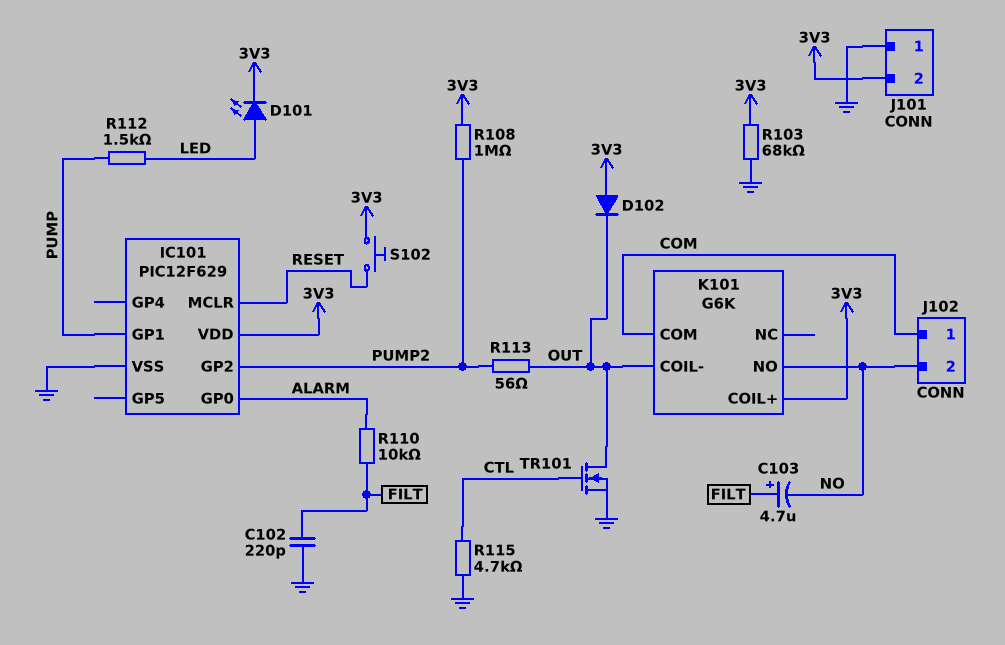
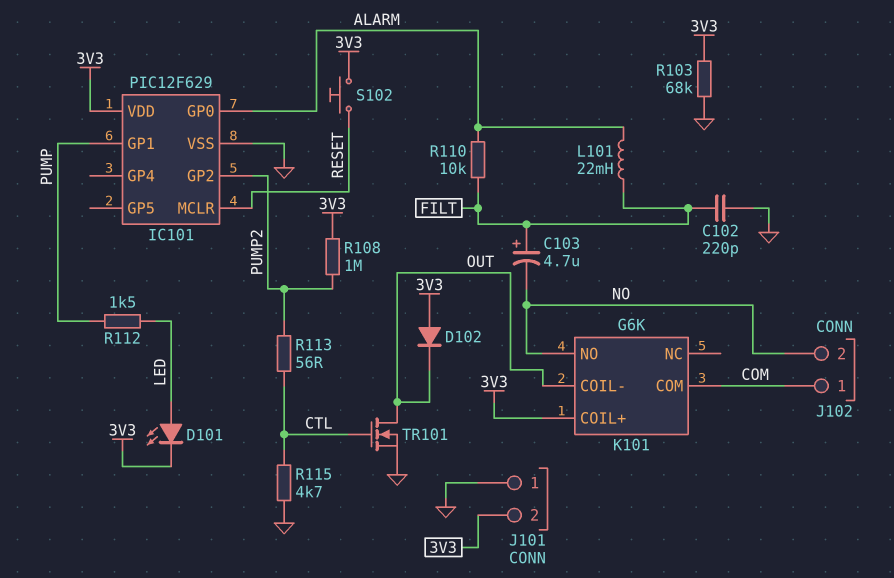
L101: none -> 22mH (ALARM, FILT)
R113: 56 (OUT, PUMP2) -> 56 (CTL, PUMP2)

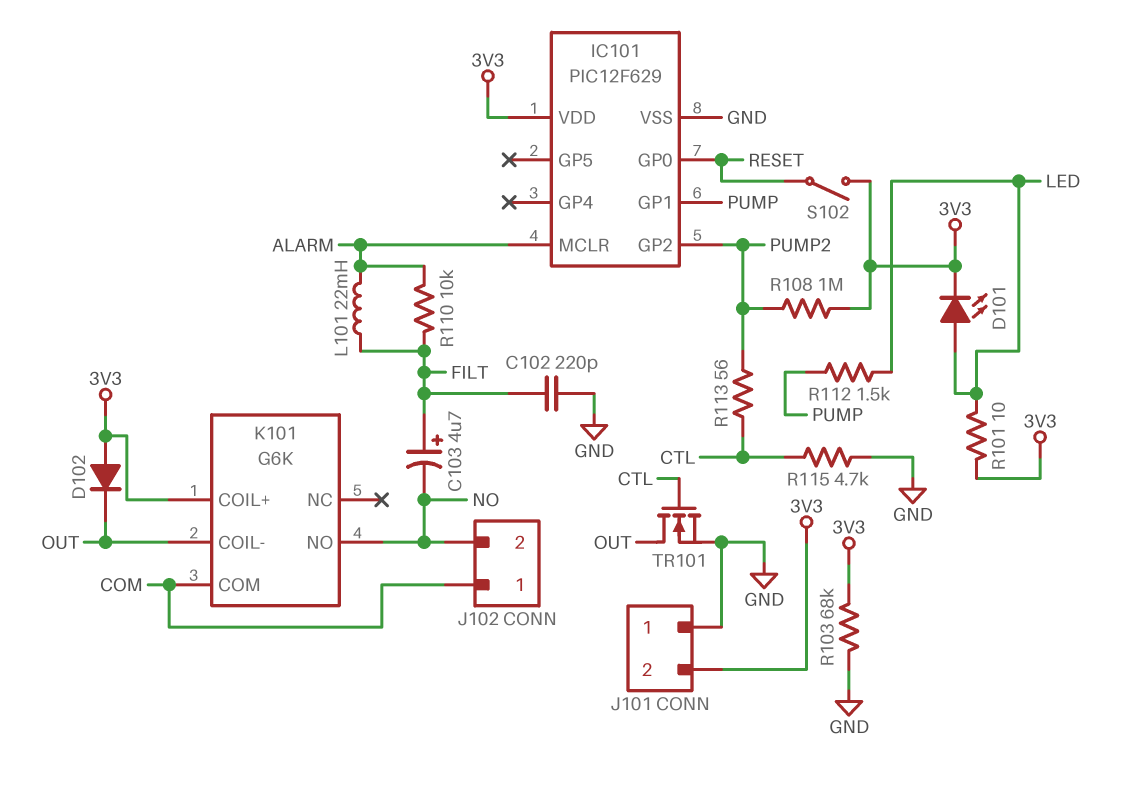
IC101 pin GP0: ALARM -> RESET
IC101 pin MCLR: RESET -> ALARM
R101: none -> 10 (3V3, LED)
S102: button (3V3, RESET) -> switch (3V3, RESET)

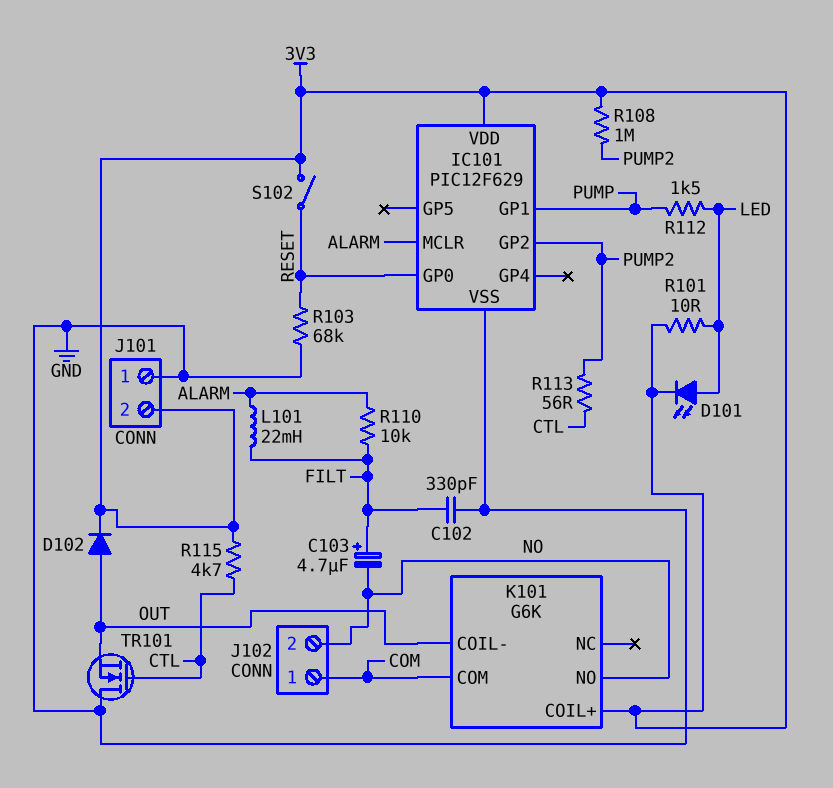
C102: 220pF (FILT, GND) -> 330pF (FILT, GND)
D102: diode (A 3V3, K OUT) -> diode (A OUT, K 3V3)
R103: 68k (3V3, GND) -> 68k (GND, RESET)
R115: 4.7k (CTL, GND) -> 4.7k (3V3, CTL)
TR101: NMOS (G CTL, D OUT, S GND) -> NMOS (G CTL, D GND, S OUT)

